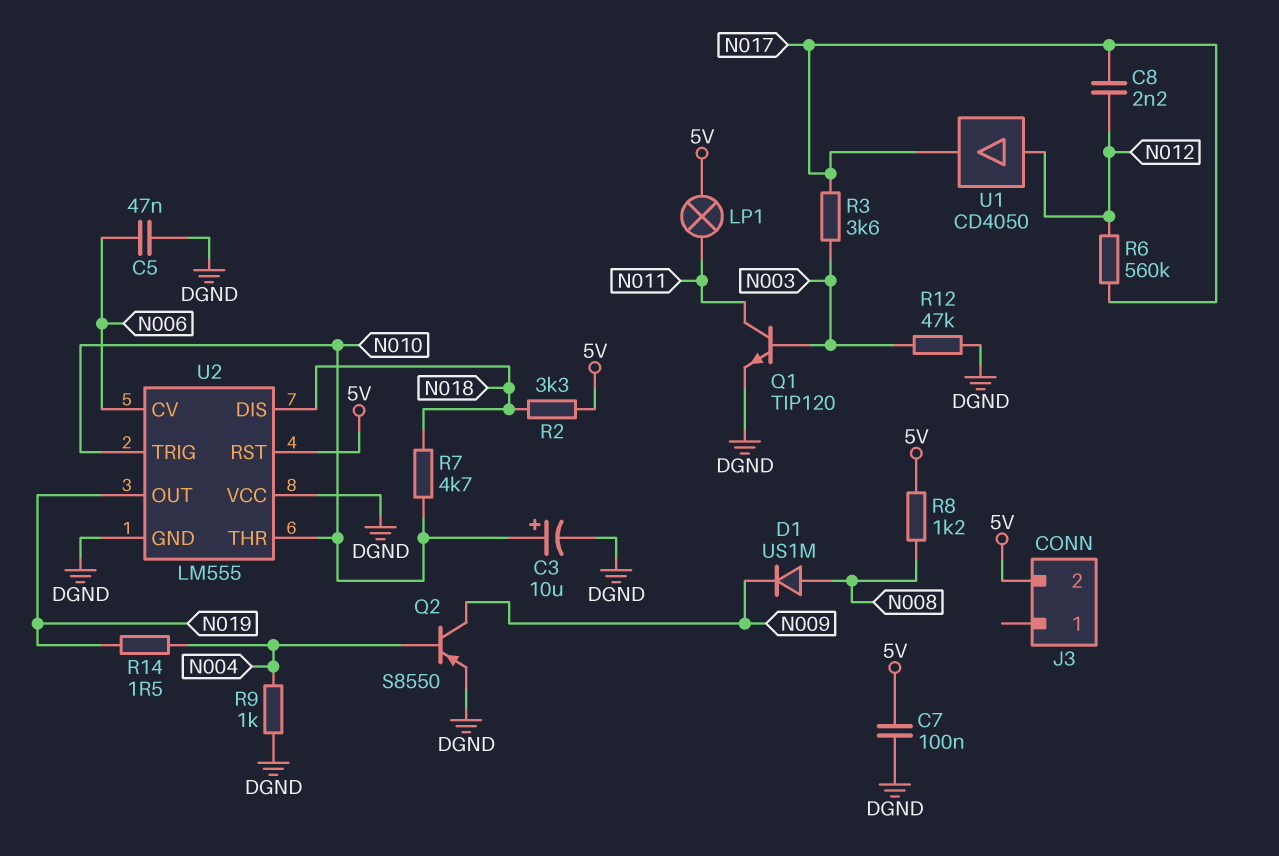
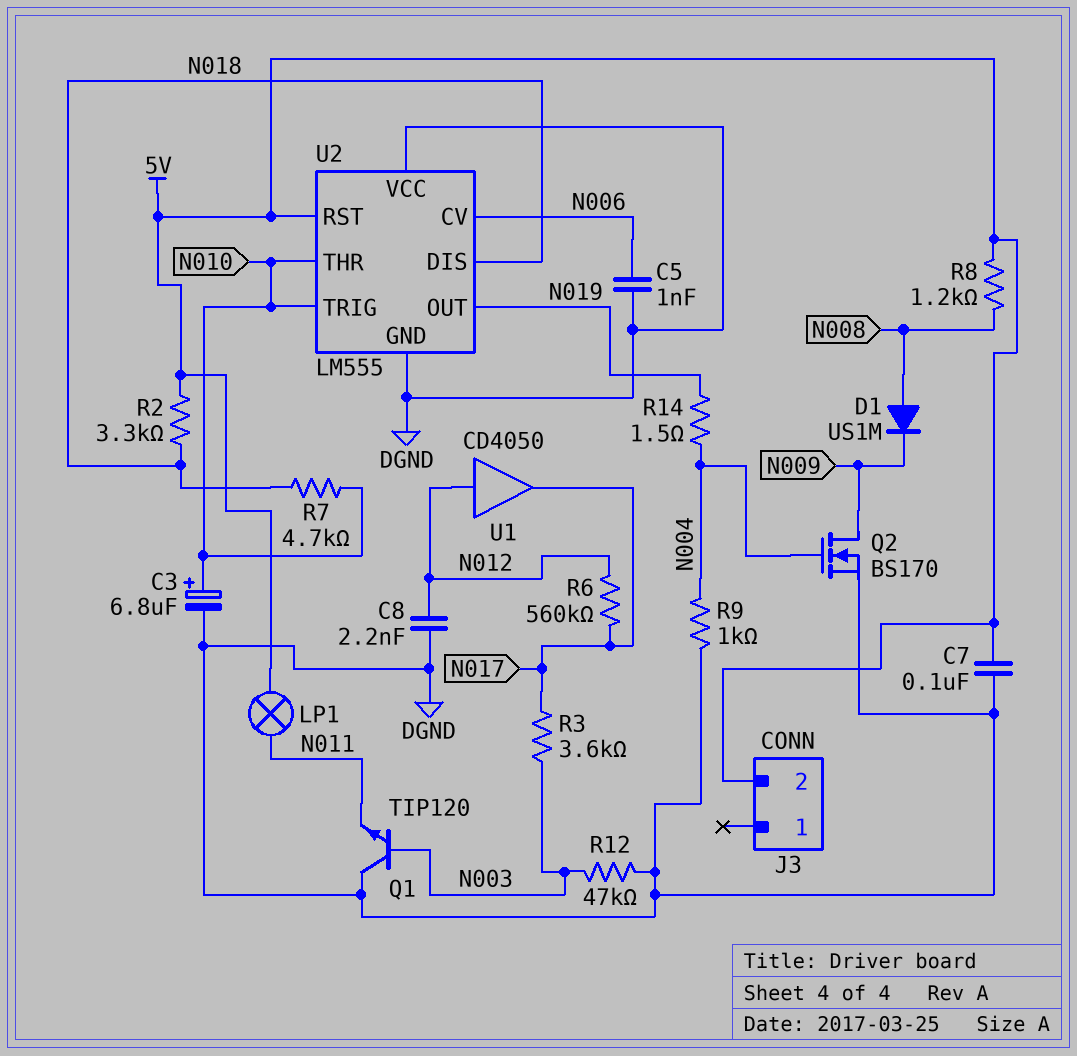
C3: 10uF (plus N010, minus DGND) -> 6.8uF (plus N010, minus DGND)
C5: 47nF (DGND, N006) -> 1nF (DGND, N006)
C8: 2.2nF (N012, N017) -> 2.2nF (DGND, N012)
Q1: NPN TIP120 (B N003, C N011, E DGND) -> NPN TIP120 (B N003, C DGND, E N011)
Q2: PNP S8550 (B N004, C N009, E DGND) -> NMOS BS170 (G N004, D N009, S DGND)

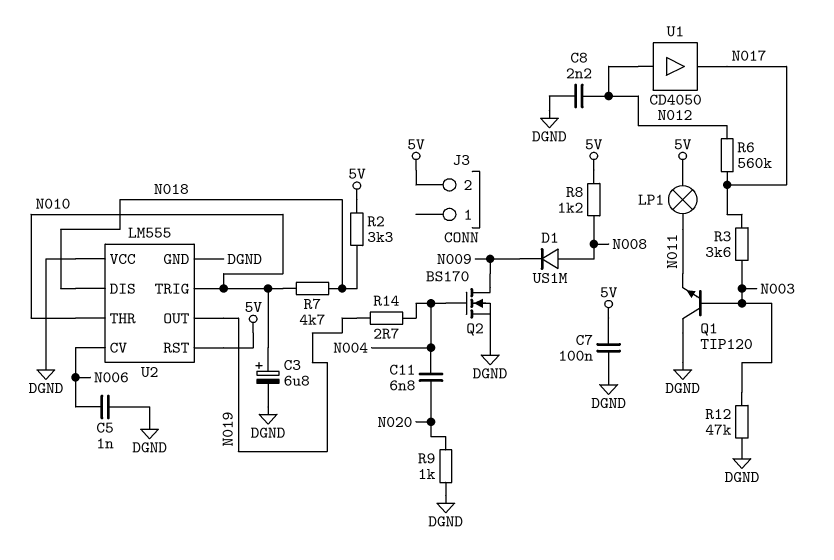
C11: none -> 6.8nF (N004, N020)
R9: 1k (DGND, N004) -> 1k (DGND, N020)
R14: 1.5 (N004, N019) -> 2.7 (N004, N019)

